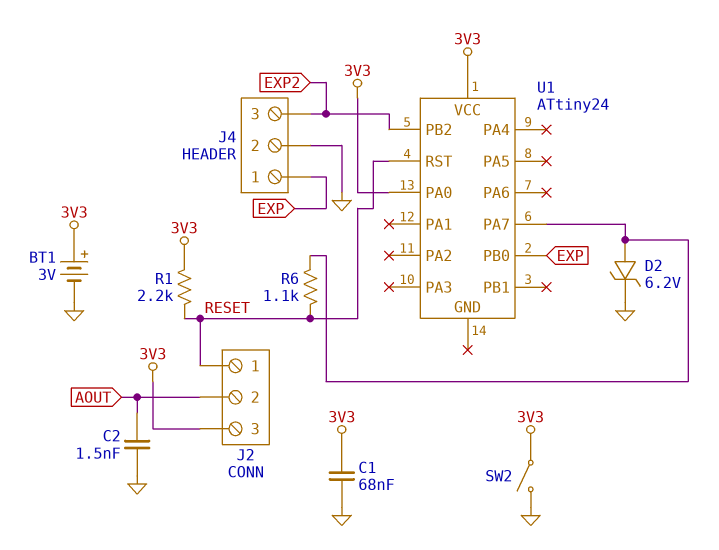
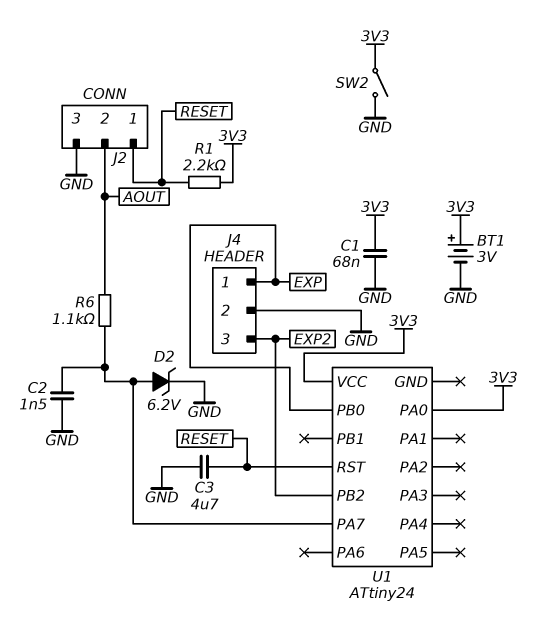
C2: 1.5nF (AOUT, GND) -> 1.5nF (GND, U1/PA7)
C3: none -> 4.7uF (GND, RESET)
J2 pin 3: 3V3 -> GND
R6: 1.1k (RESET, U1/PA7) -> 1.1k (AOUT, U1/PA7)

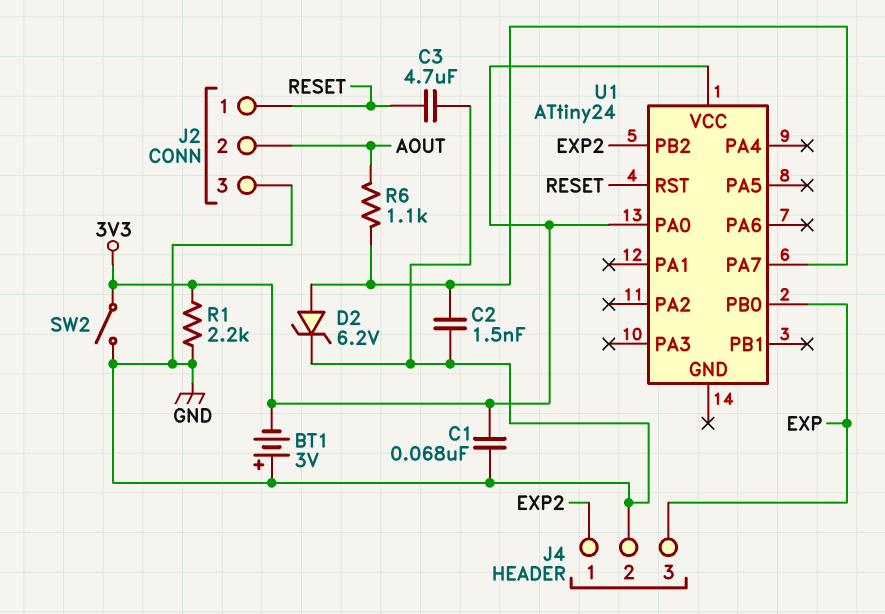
BT1: 3V (plus 3V3, minus GND) -> 3V (plus GND, minus 3V3)
J4 pin 1: EXP -> EXP2
J4 pin 3: EXP2 -> EXP
R1: 2.2k (3V3, RESET) -> 2.2k (3V3, GND)

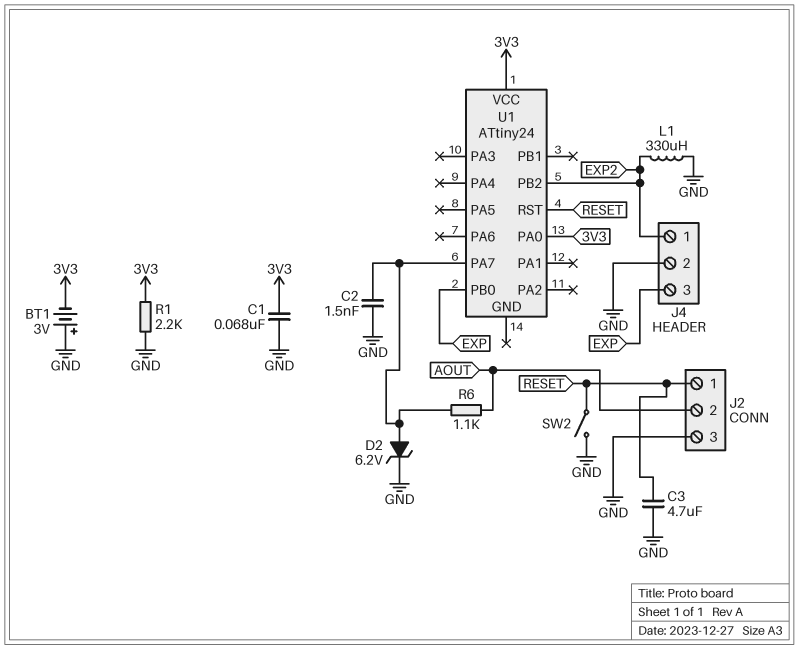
L1: none -> 330uH (EXP2, GND)
SW2: switch (3V3, GND) -> switch (GND, RESET)

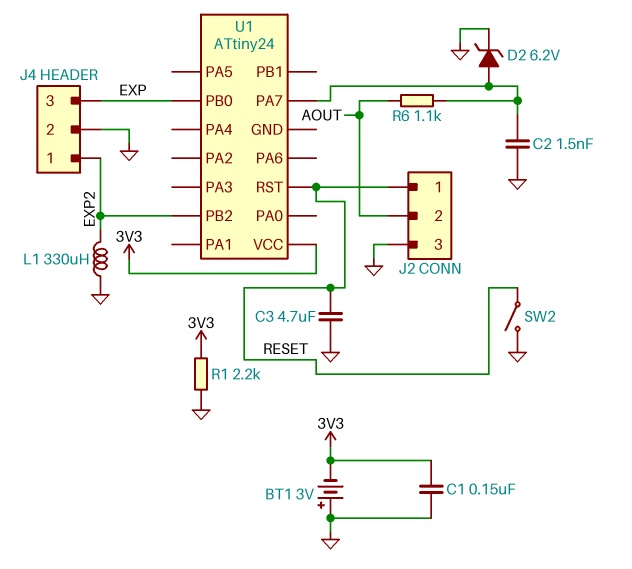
C1: 68nF (3V3, GND) -> 150nF (3V3, GND)
U1 pin PA0: 3V3 -> none

